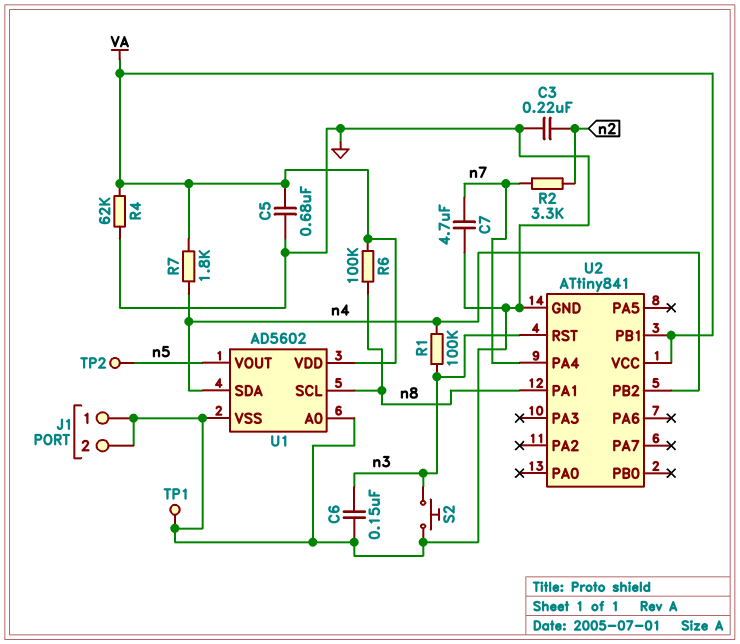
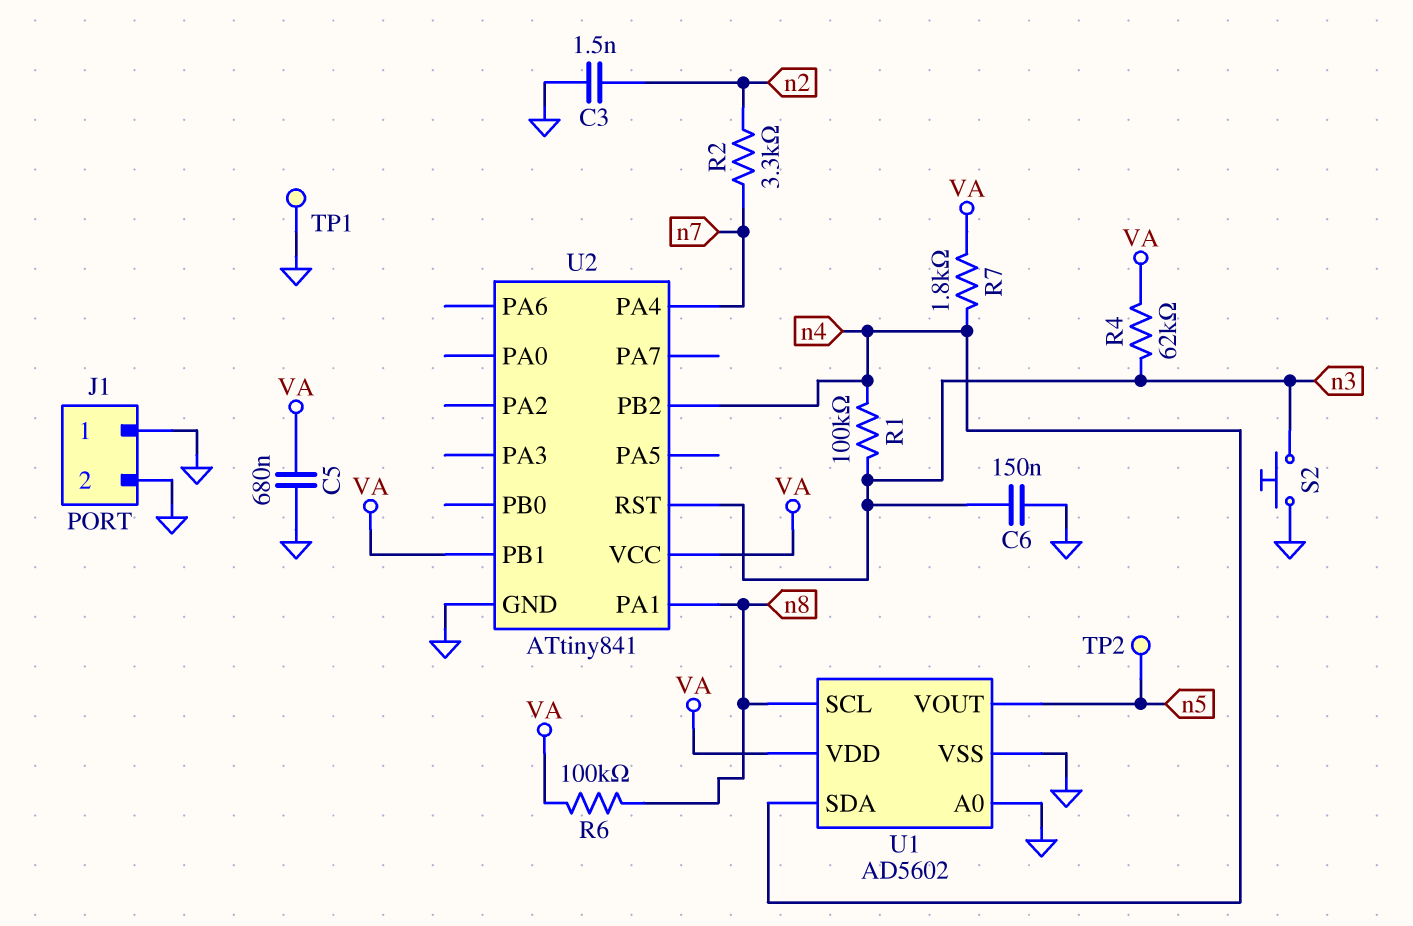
C3: 220nF (GND, n2) -> 1.5nF (GND, n2)
C7: 4.7uF (GND, n7) -> none
R4: 62k (GND, VA) -> 62k (VA, n3)

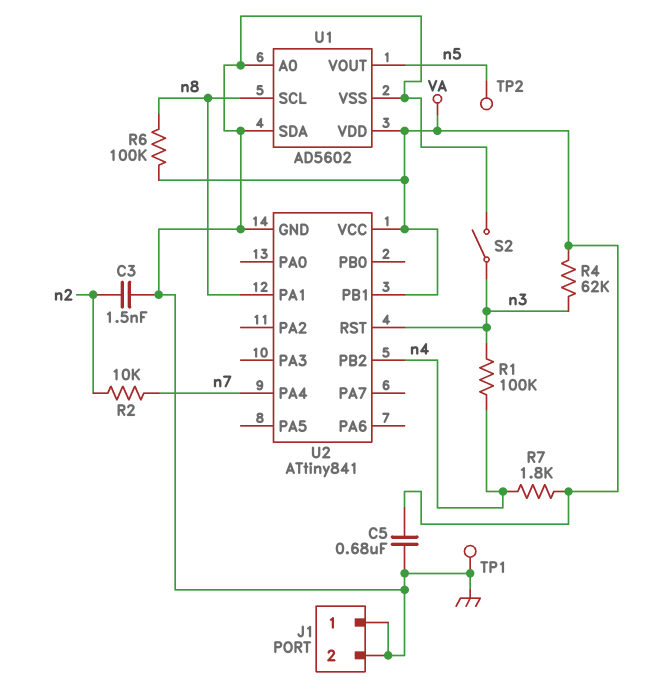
C6: 150nF (GND, n3) -> none
R2: 3.3k (n2, n7) -> 10k (n2, n7)
S2: button (GND, n3) -> switch (GND, n3)
U1 pin SDA: n4 -> GND

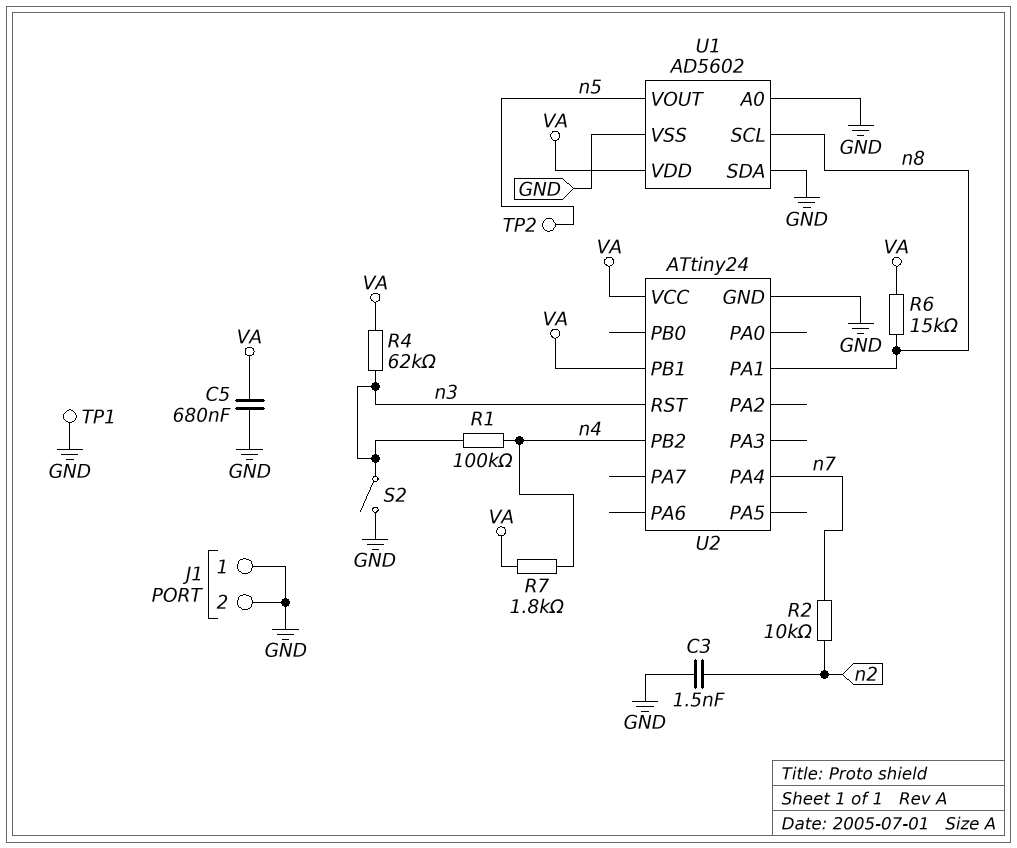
R6: 100k (VA, n8) -> 15k (VA, n8)
U2: ATtiny841 -> ATtiny24

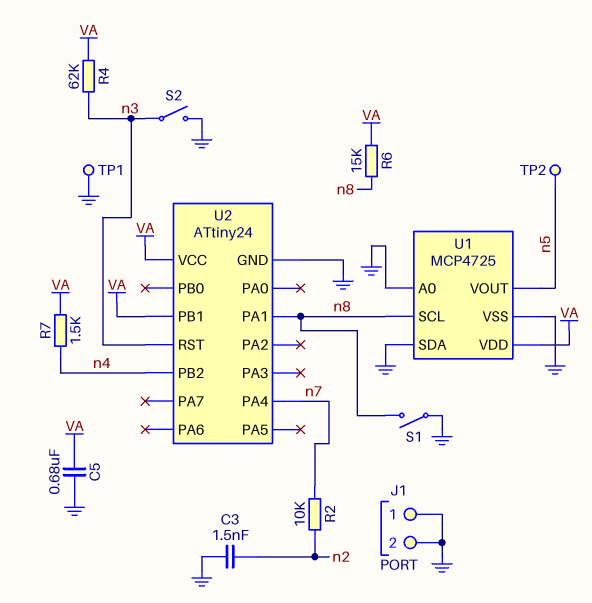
R1: 100k (n3, n4) -> none
R7: 1.8k (VA, n4) -> 1.5k (VA, n4)
S1: none -> switch (GND, n8)
U1: AD5602 -> MCP4725

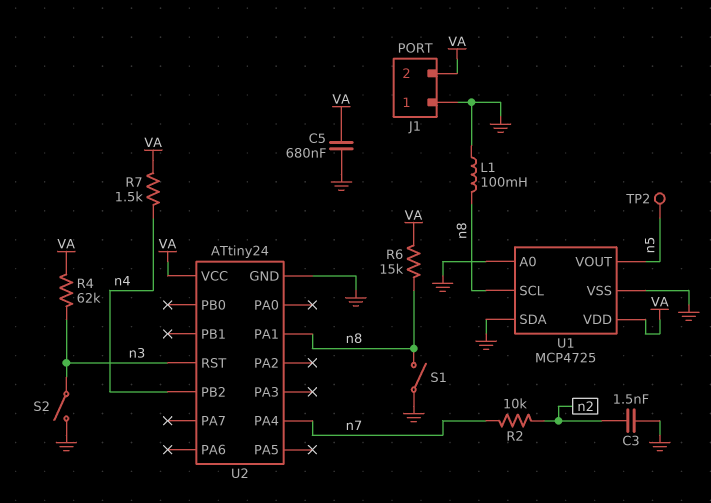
J1 pin 2: GND -> VA
L1: none -> 100mH (GND, n8)
TP1: test point (GND) -> none
U2 pin PB1: VA -> none

